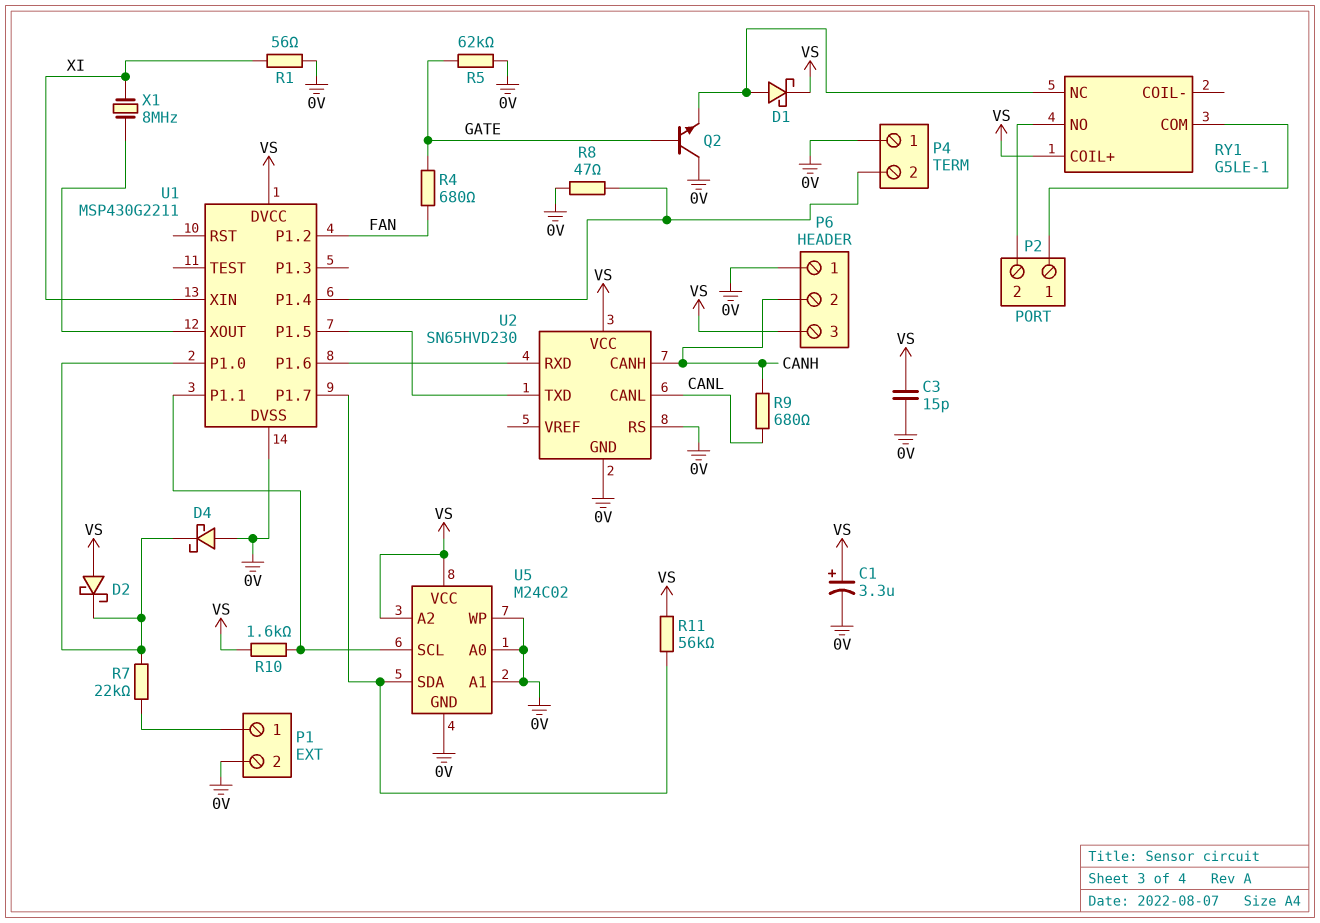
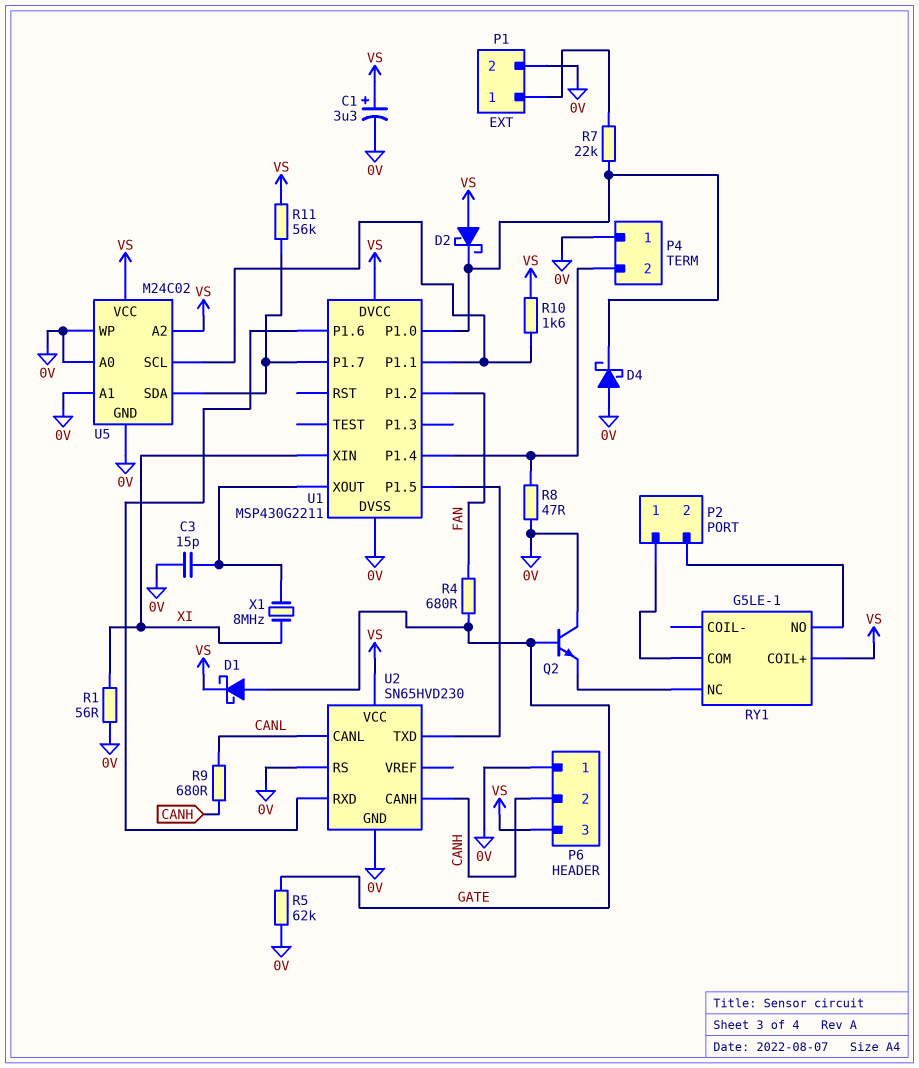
C3: 15pF (0V, VS) -> 15pF (0V, U1/XOUT)
D1: schottky (A RY1/NC, K VS) -> schottky (A GATE, K VS)

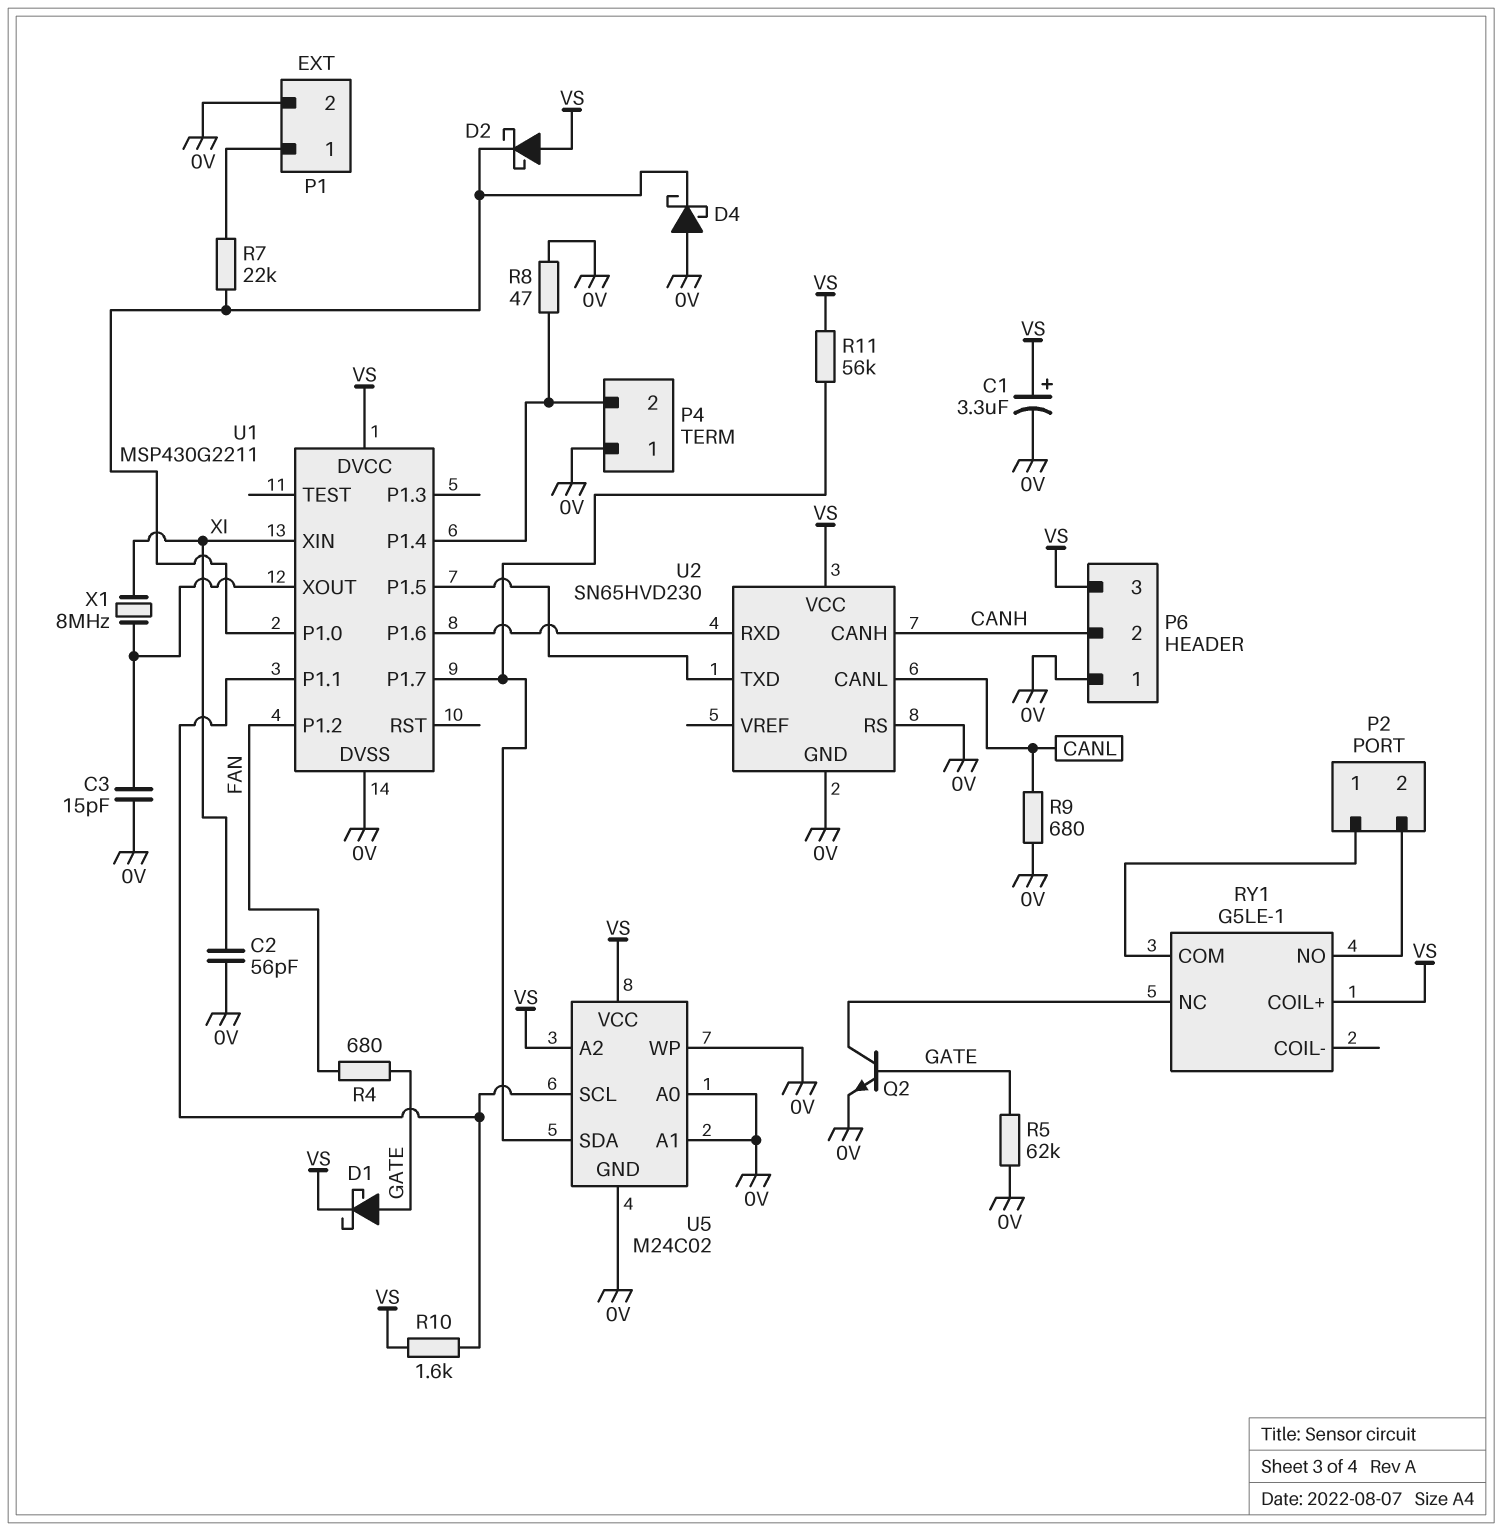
C2: none -> 56pF (0V, XI)
Q2: NPN (B GATE, C 0V, E RY1/NC) -> NPN (B GATE, C RY1/NC, E 0V)
R1: 56 (0V, XI) -> none
R9: 680 (CANH, CANL) -> 680 (0V, CANL)

